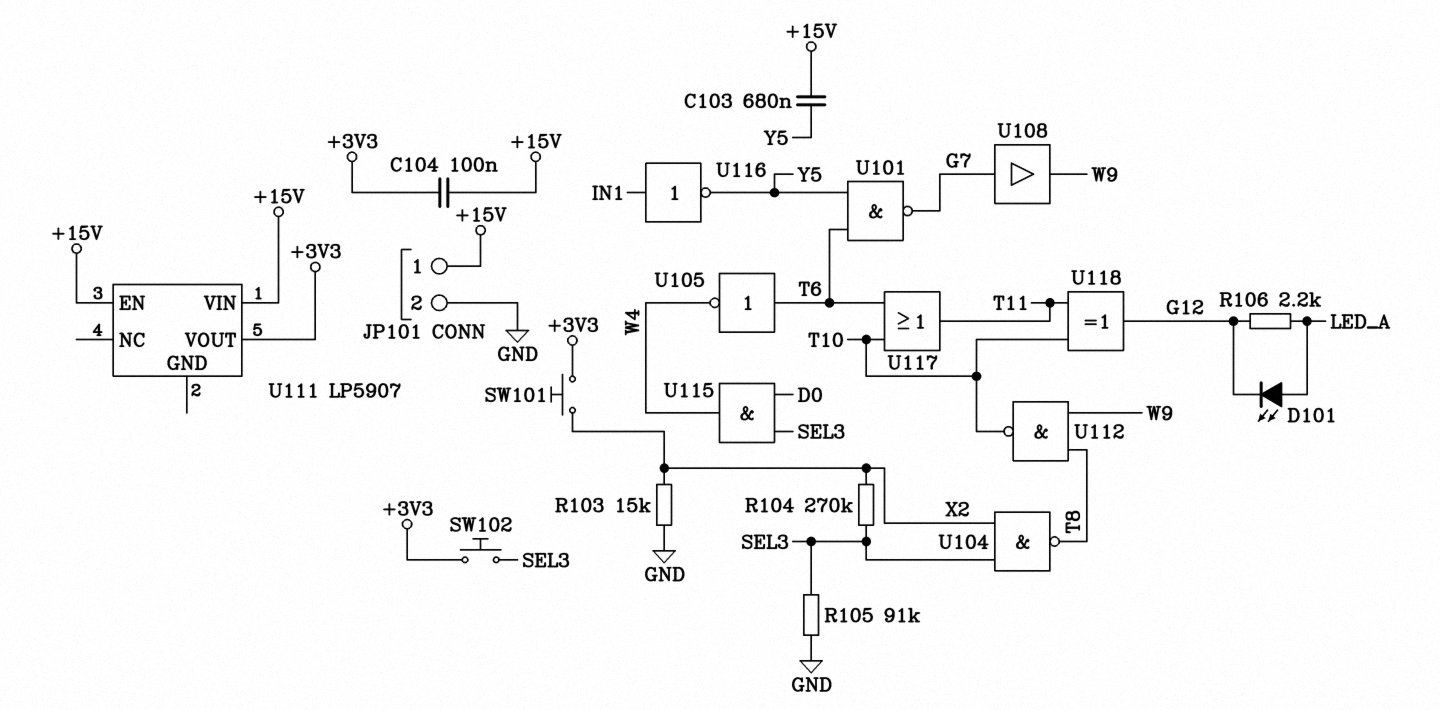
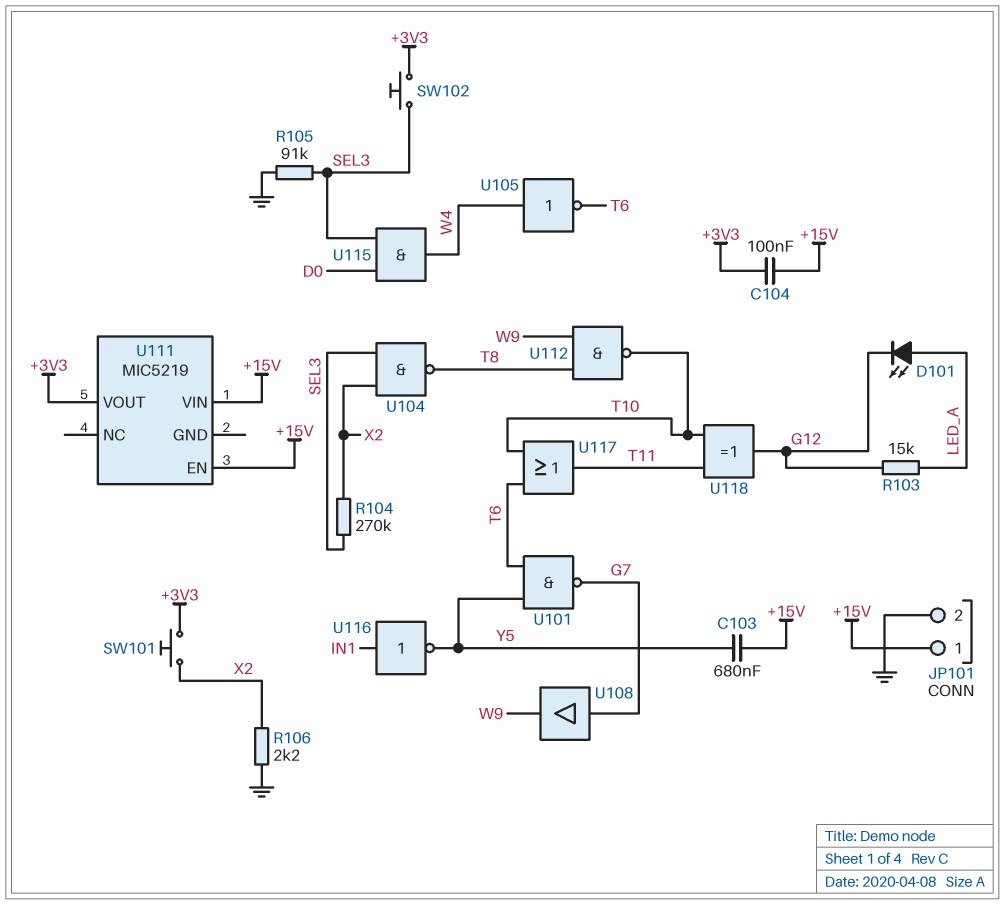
R103: 15k (GND, X2) -> 15k (G12, LED_A)
R106: 2.2k (G12, LED_A) -> 2.2k (GND, X2)
U105: NOT (in T6, out W4) -> NOT (in W4, out T6)
U111: LP5907 -> MIC5219

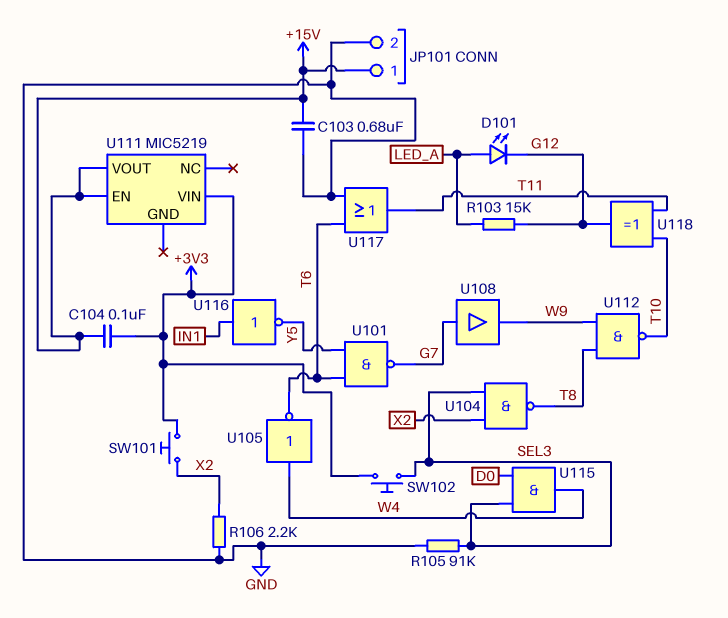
C103: 680nF (+15V, Y5) -> 680nF (+15V, GND)
R104: 270k (SEL3, X2) -> none
U111 pin VIN: +15V -> +3V3
U111 pin VOUT: +3V3 -> +15V
U117: OR (in T6, in T10, out T11) -> OR (in GND, in T6, out T11)

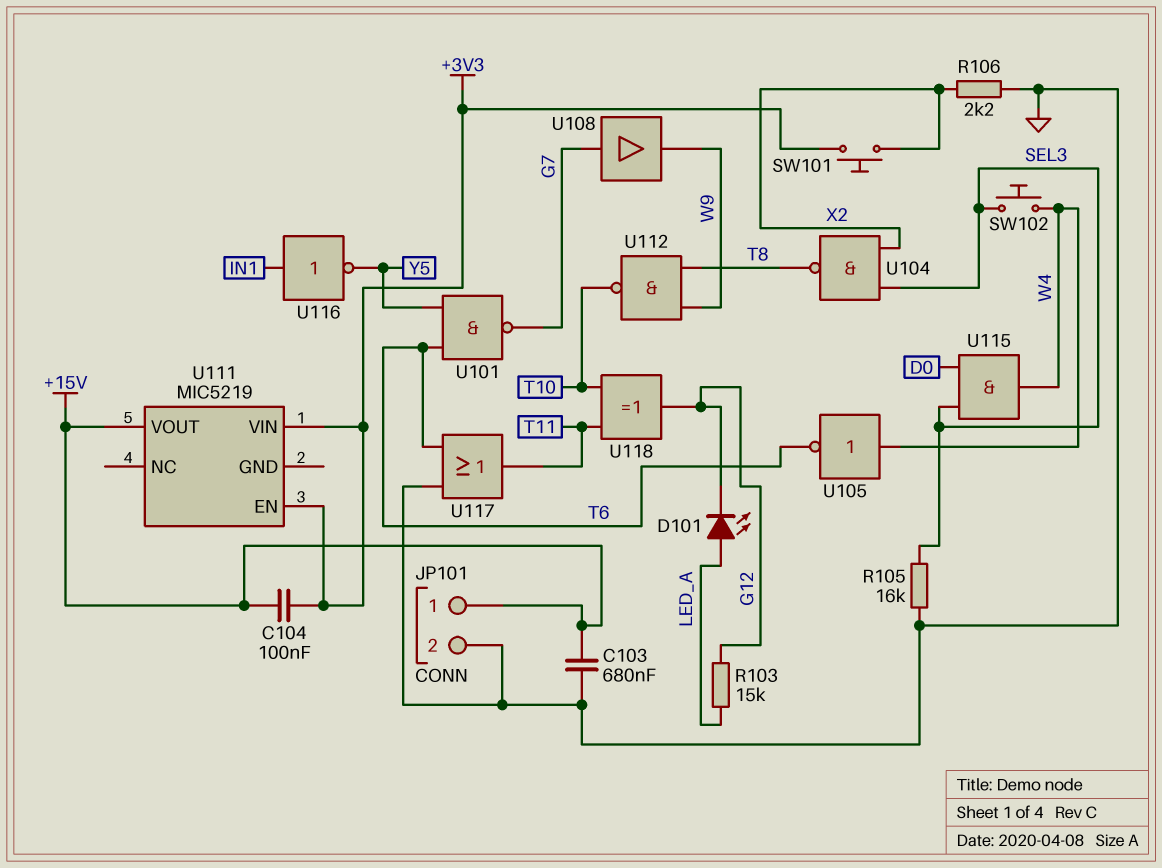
R105: 91k (GND, SEL3) -> 16k (GND, SEL3)
SW102: button (+3V3, SEL3) -> button (SEL3, W4)
U111 pin EN: +15V -> +3V3

